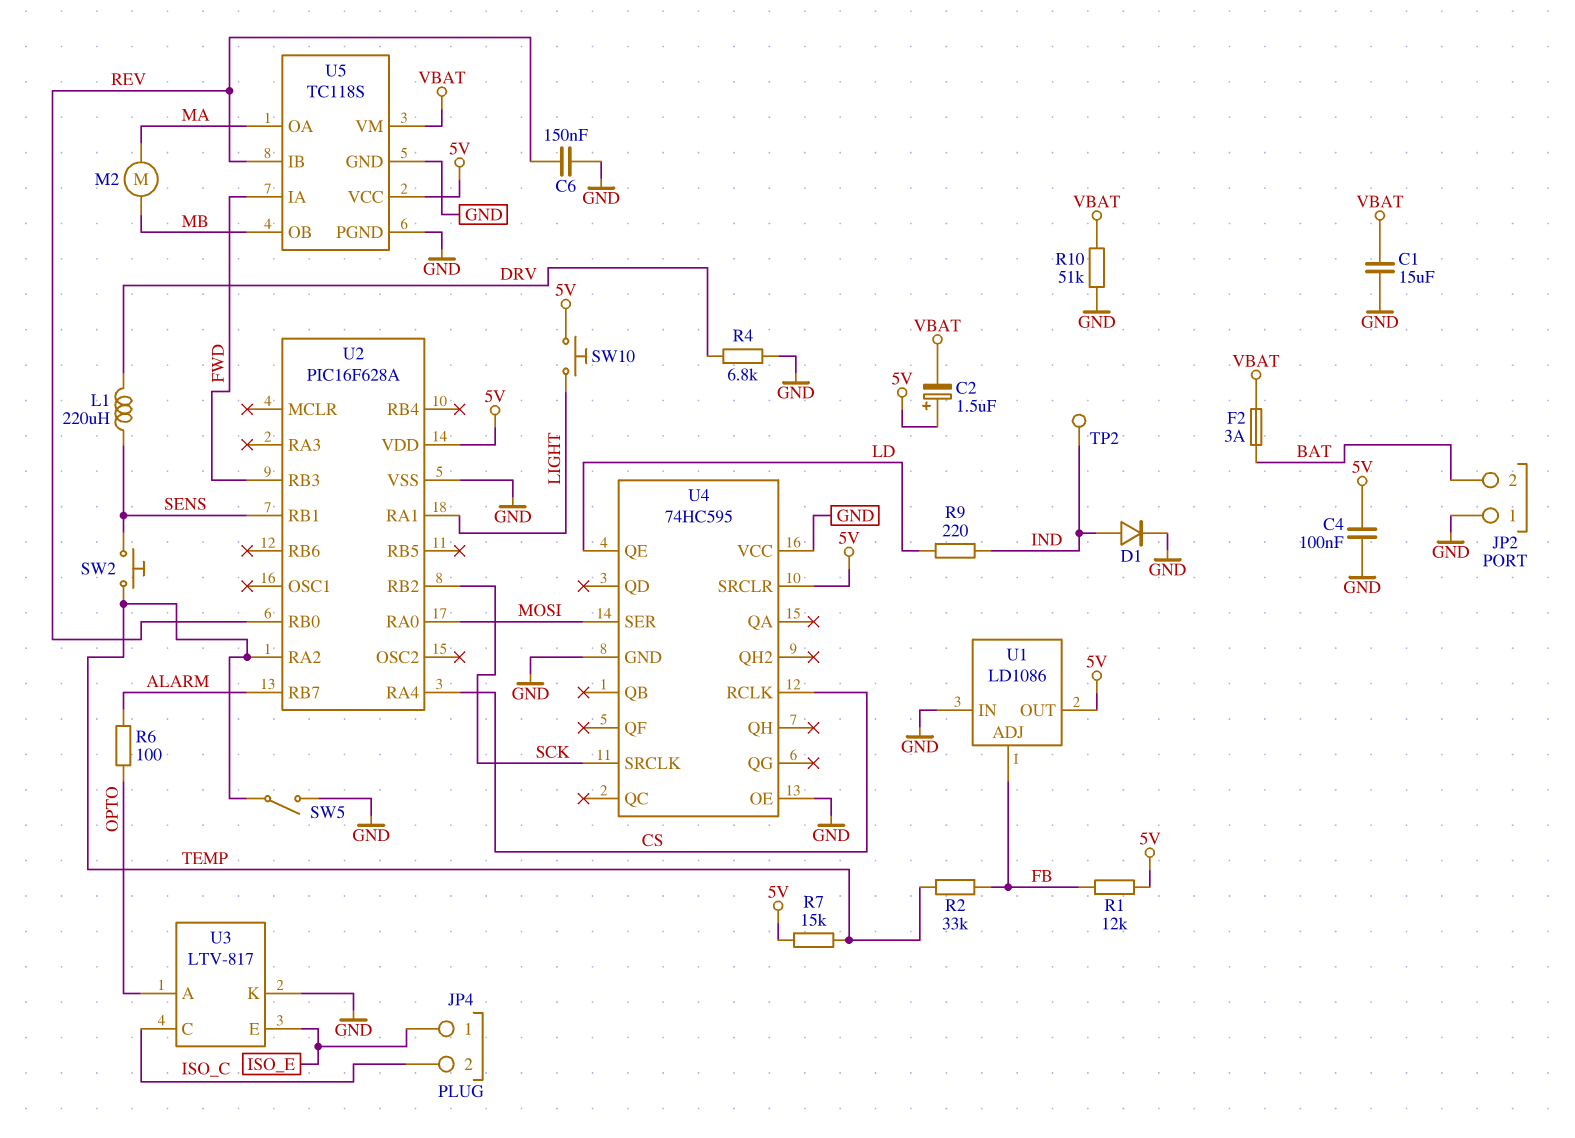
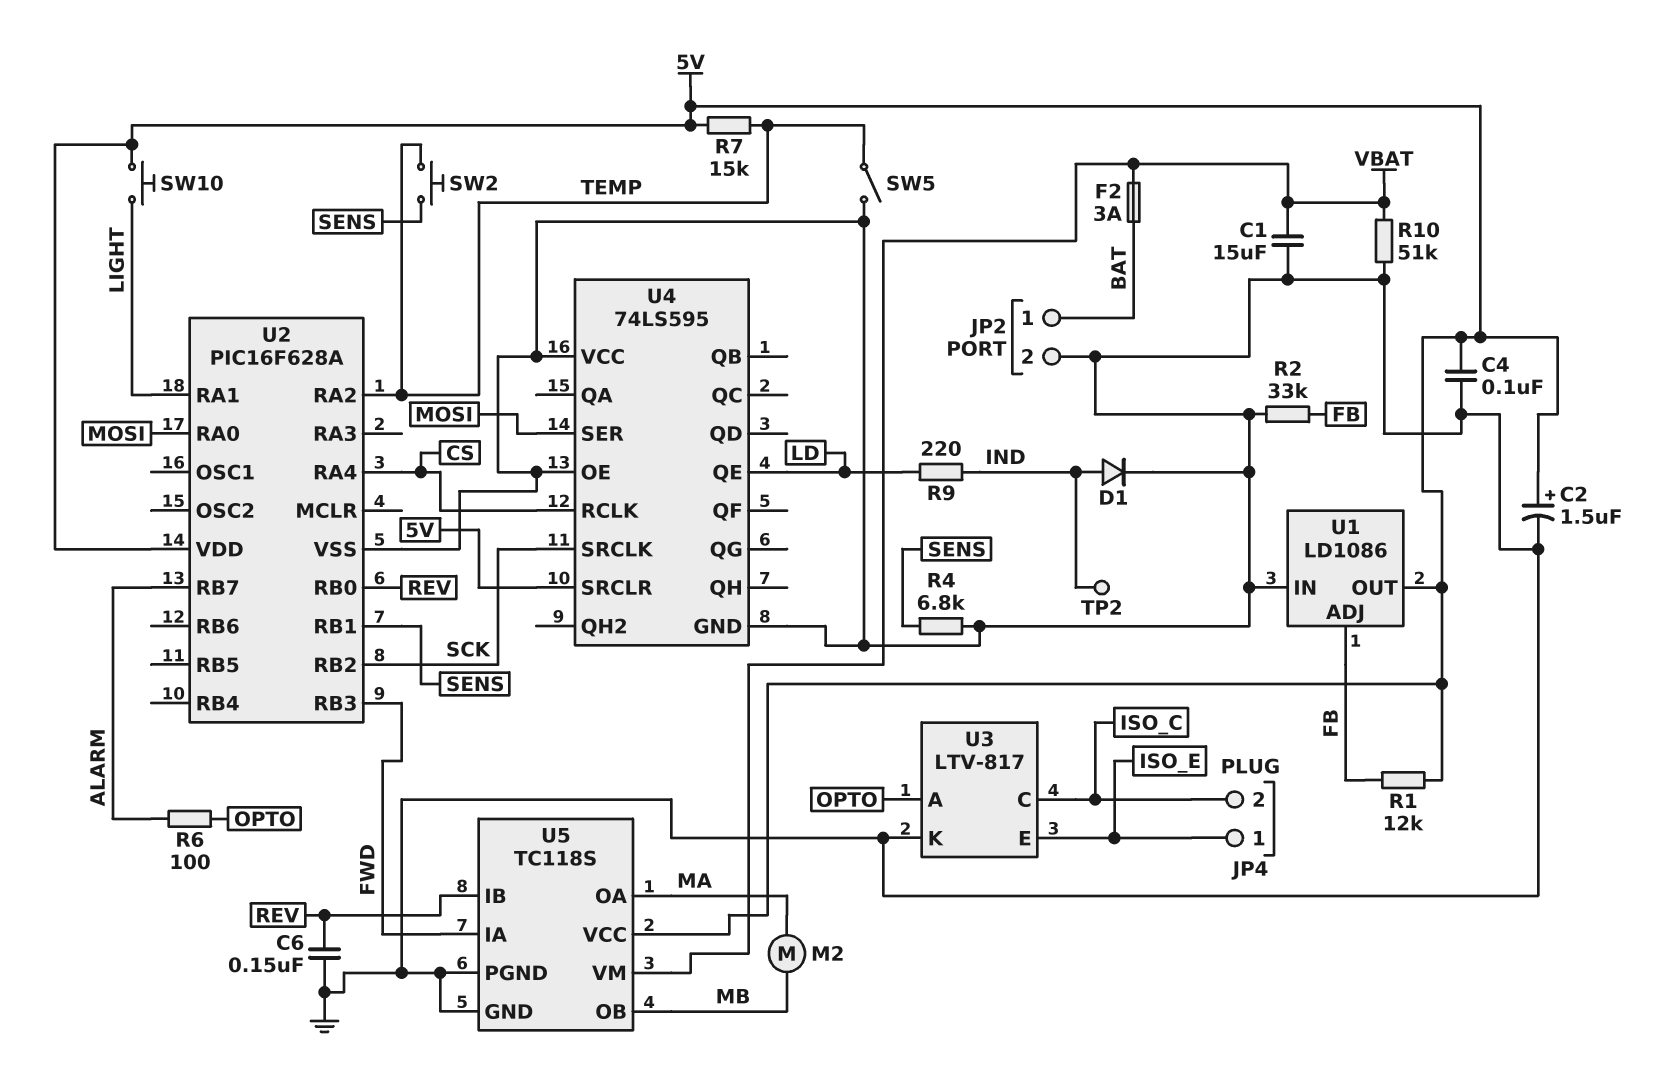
C2: 1.5uF (plus 5V, minus VBAT) -> 1.5uF (plus 5V, minus GND)
JP2 pin 1: GND -> BAT
JP2 pin 2: BAT -> GND
L1: 220uH (DRV, SENS) -> none
R2: 33k (FB, TEMP) -> 33k (FB, GND)
R4: 6.8k (DRV, GND) -> 6.8k (GND, SENS)
U4: 74HC595 -> 74LS595

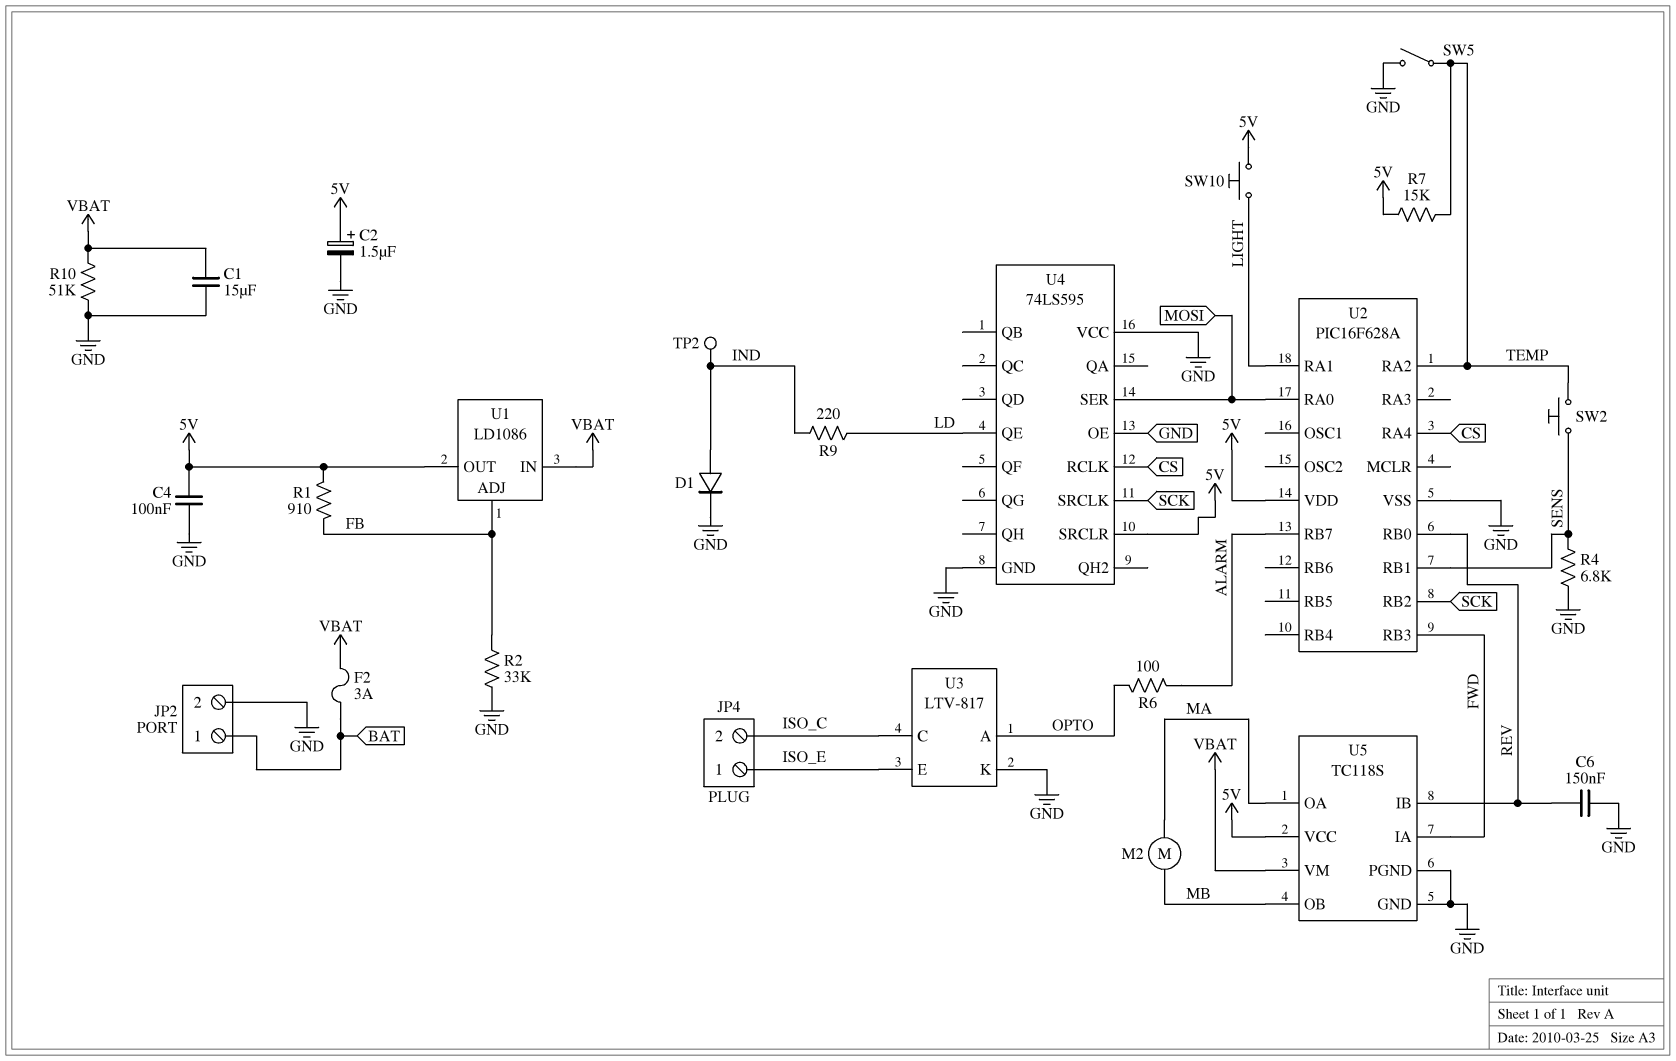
R1: 12k (5V, FB) -> 910 (5V, FB)
U1 pin IN: GND -> VBAT

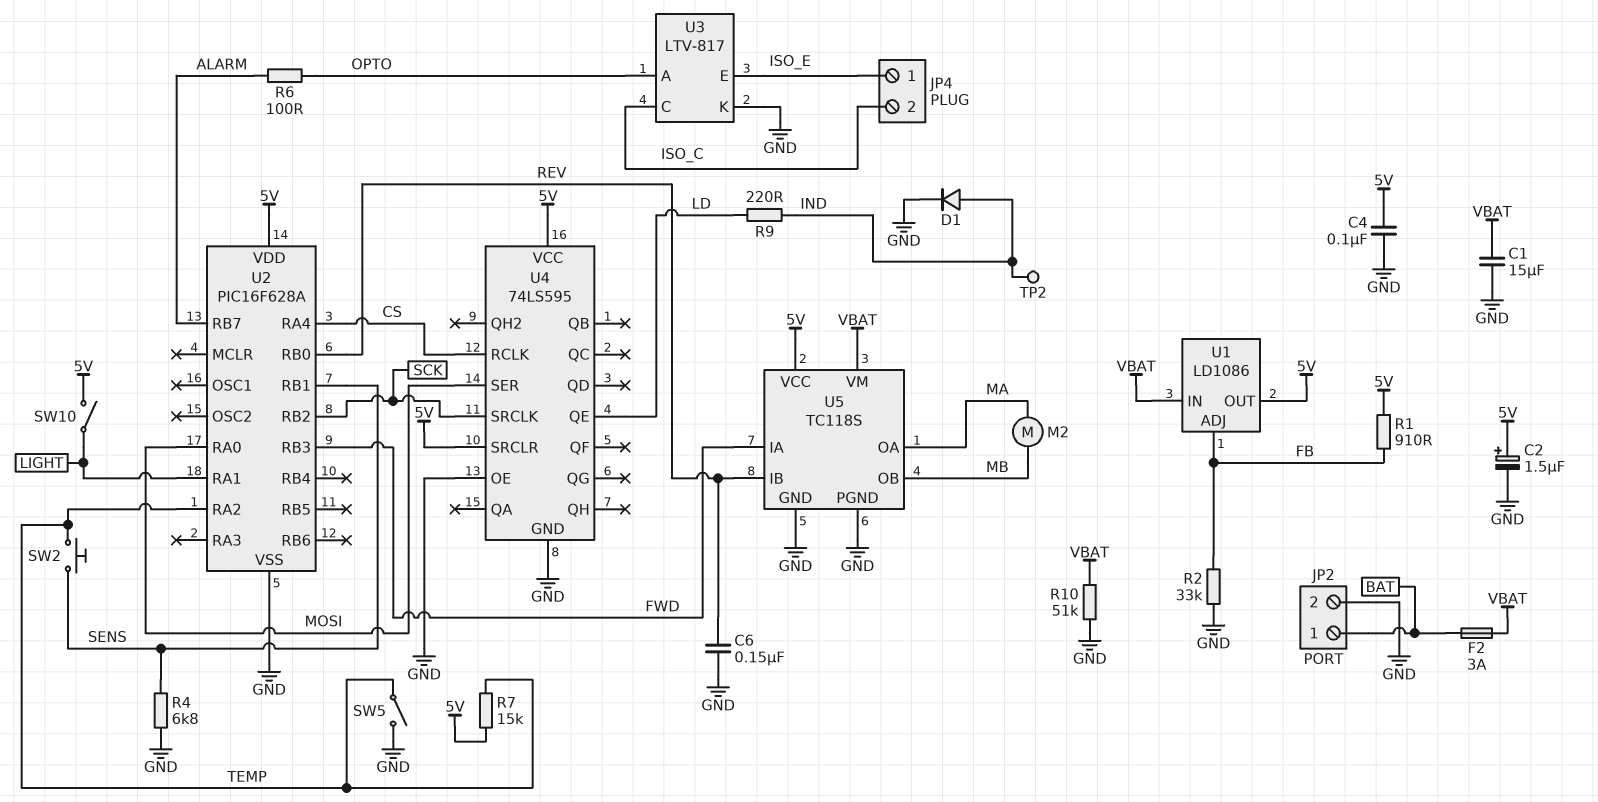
SW10: button (5V, LIGHT) -> switch (5V, LIGHT)
U4 pin VCC: GND -> 5V

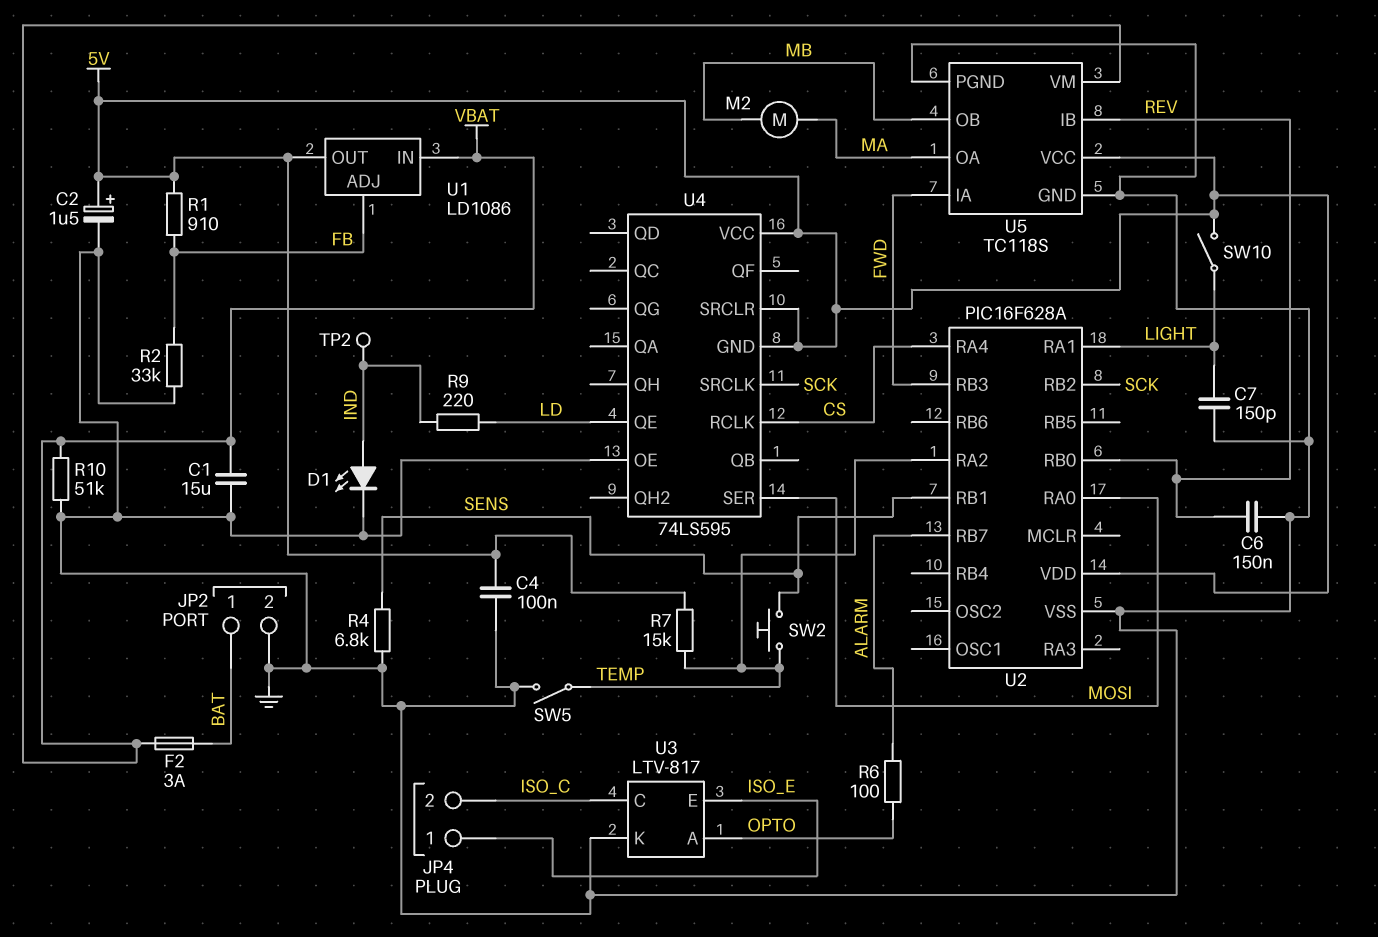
C7: none -> 150pF (GND, LIGHT)
D1: diode (A IND, K GND) -> LED (A IND, K GND)
U4 pin GND: GND -> 5V

